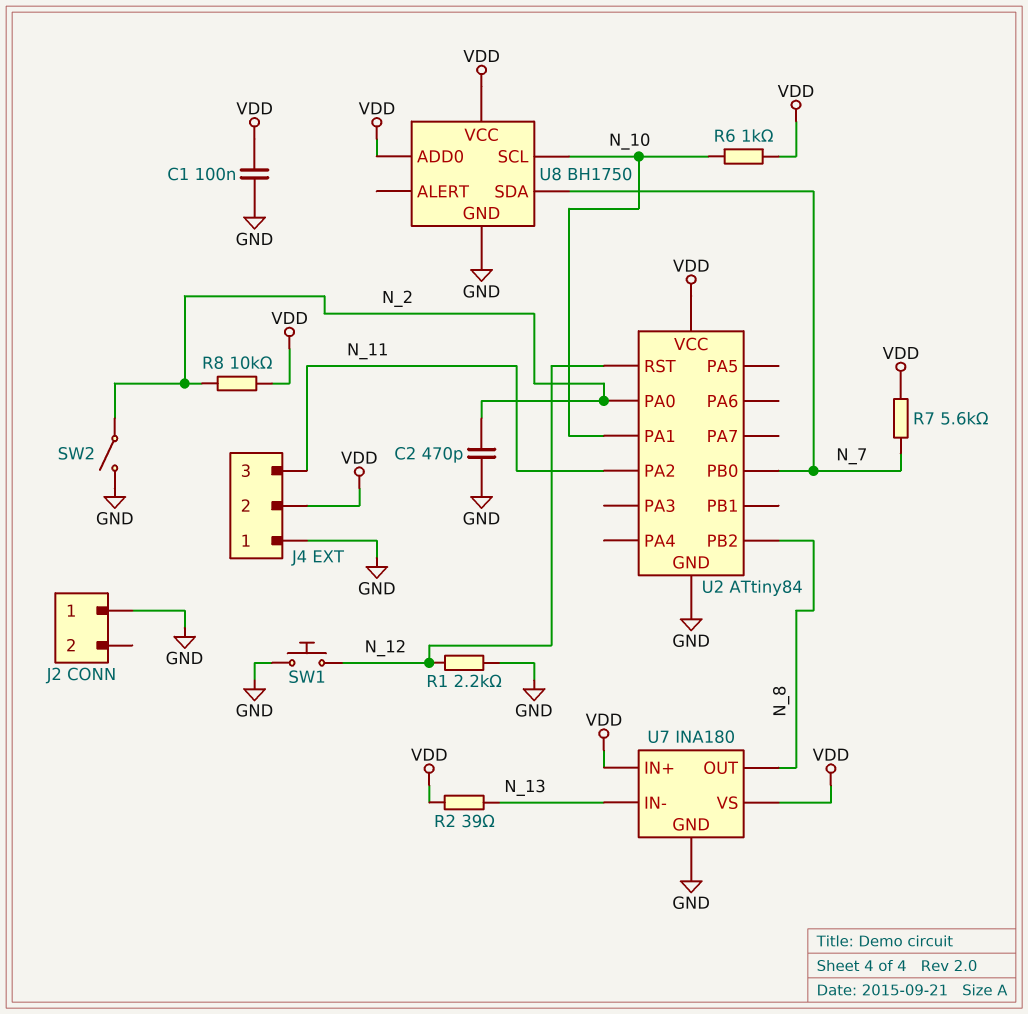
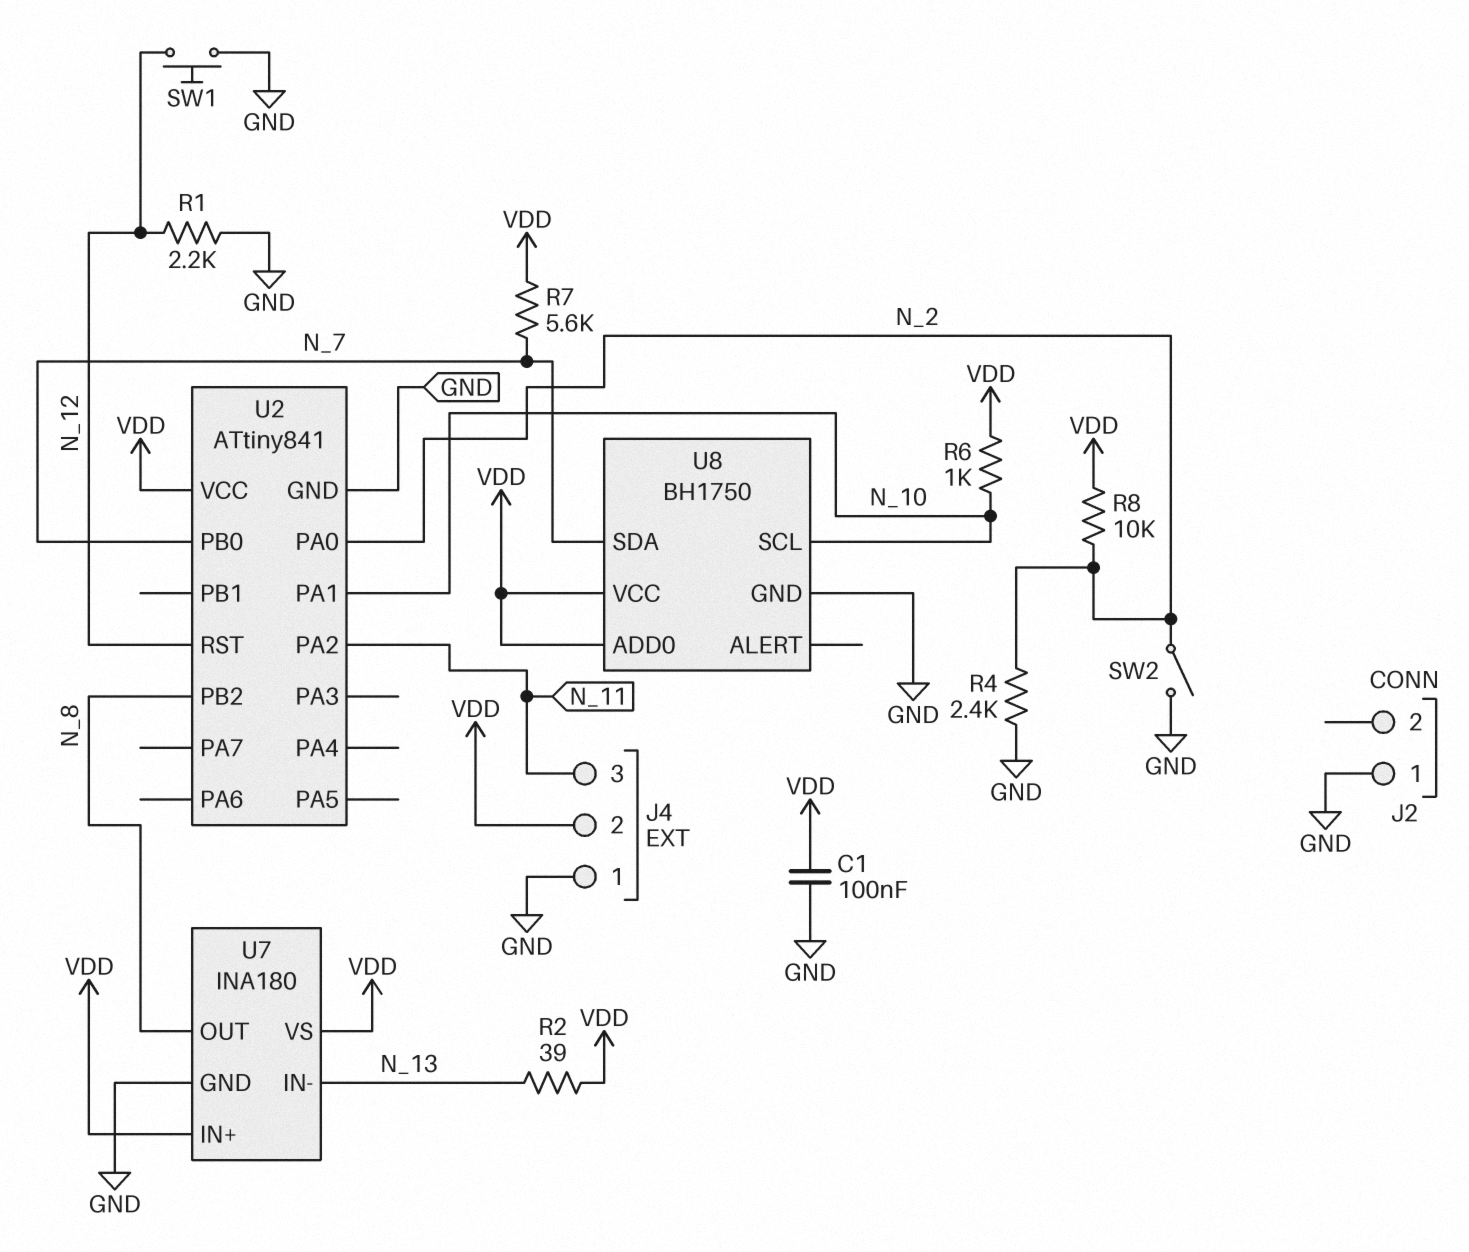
C2: 470pF (GND, N_2) -> none
R4: none -> 2.4k (GND, N_2)
U2: ATtiny84 -> ATtiny841

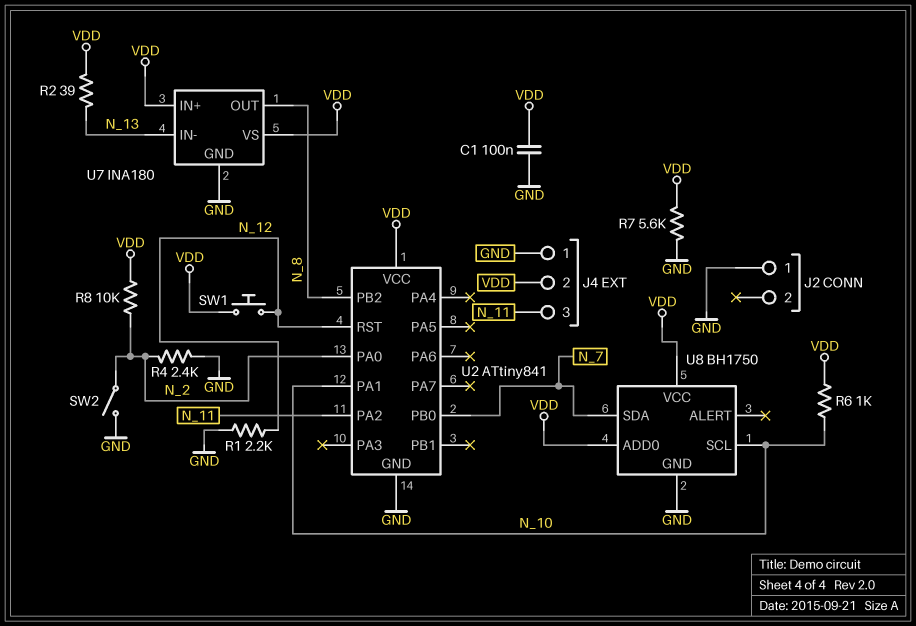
R7: 5.6k (N_7, VDD) -> 5.6k (GND, VDD)
SW1: button (GND, N_12) -> button (N_12, VDD)

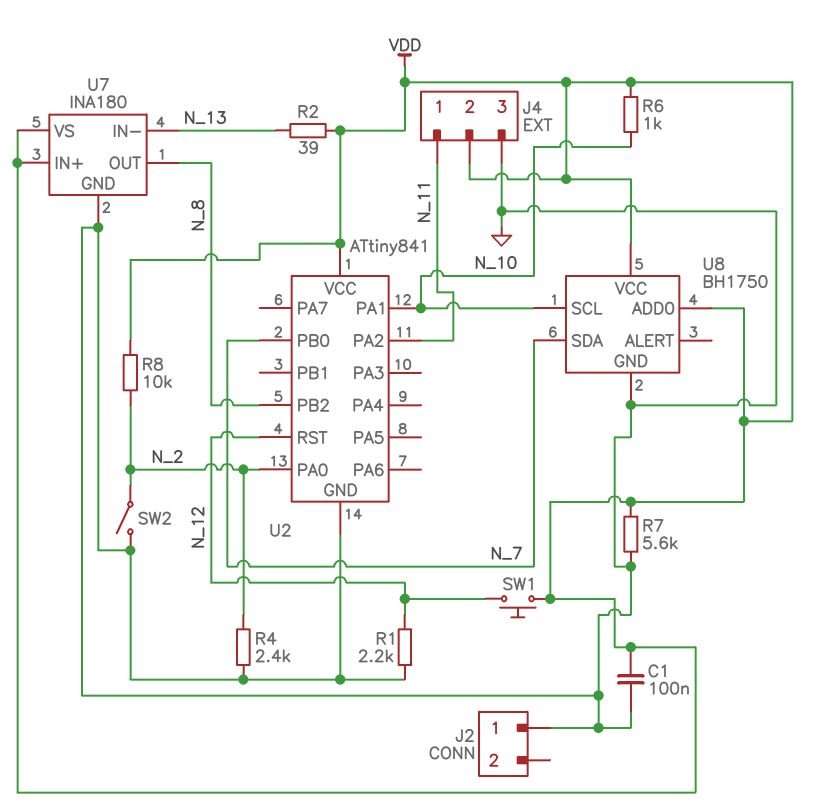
J4 pin 1: GND -> N_11
J4 pin 3: N_11 -> GND

